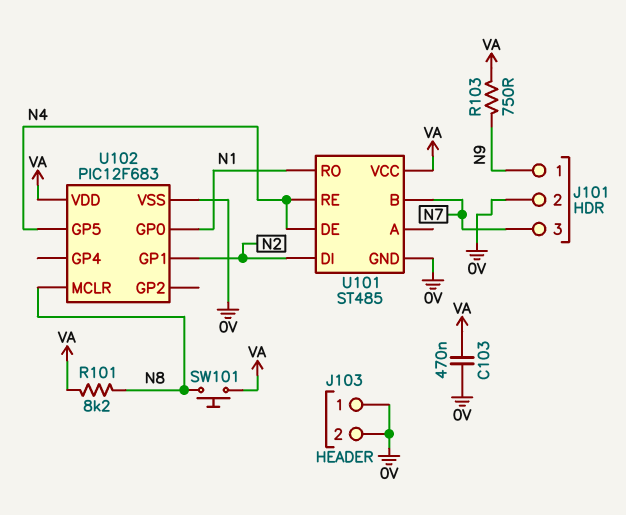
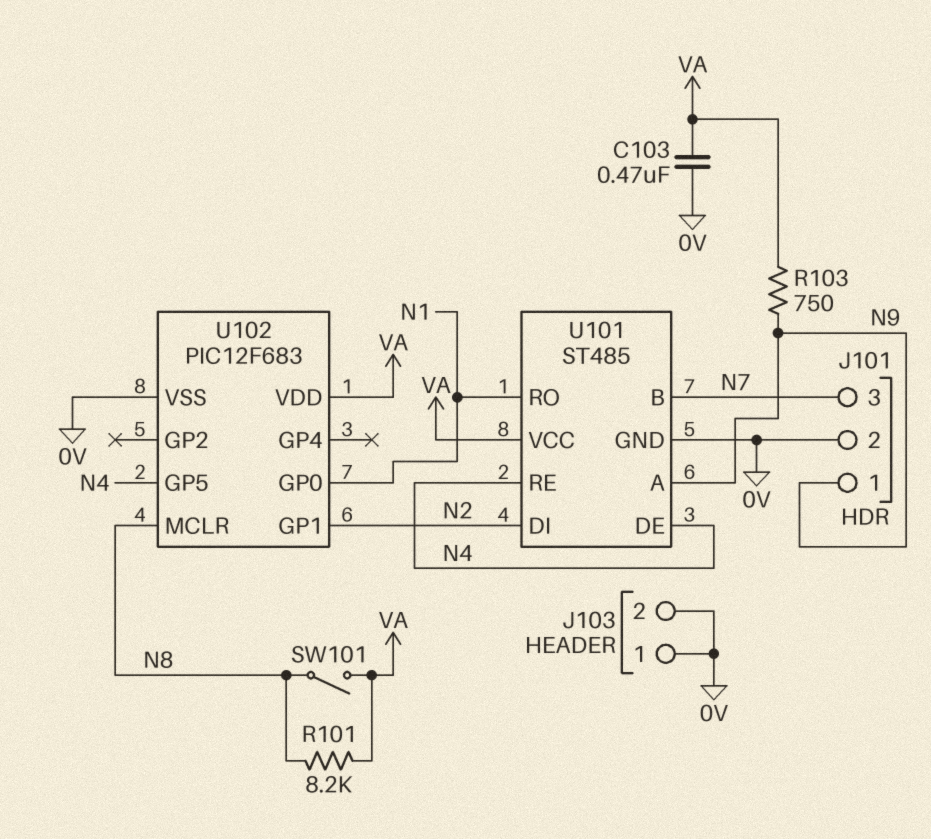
SW101: button (N8, VA) -> switch (N8, VA)
U101 pin A: none -> N9

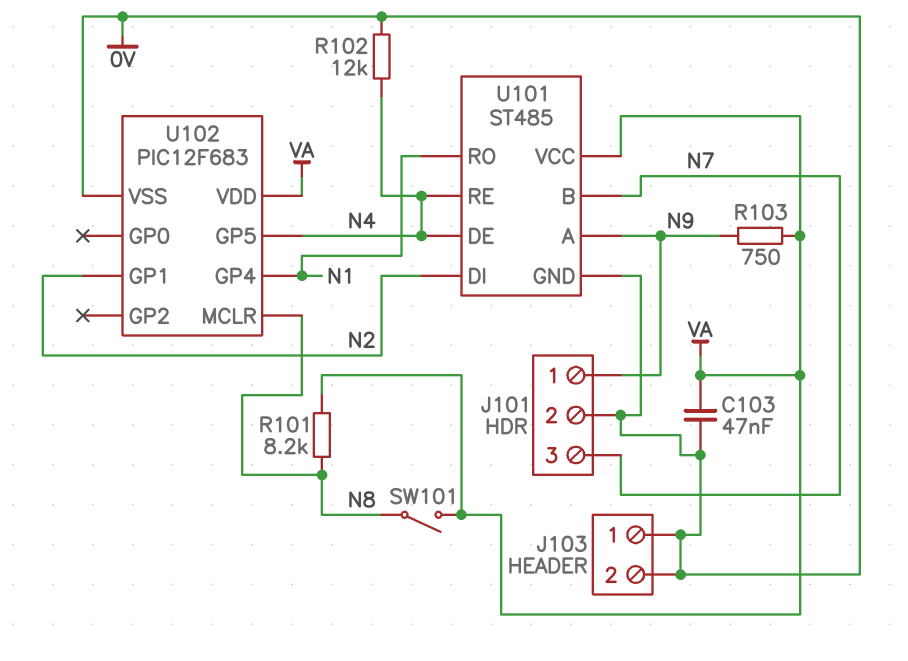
C103: 470nF (0V, VA) -> 47nF (0V, VA)
R102: none -> 12k (0V, N4)
U102 pin GP0: N1 -> none
U102 pin GP4: none -> N1

